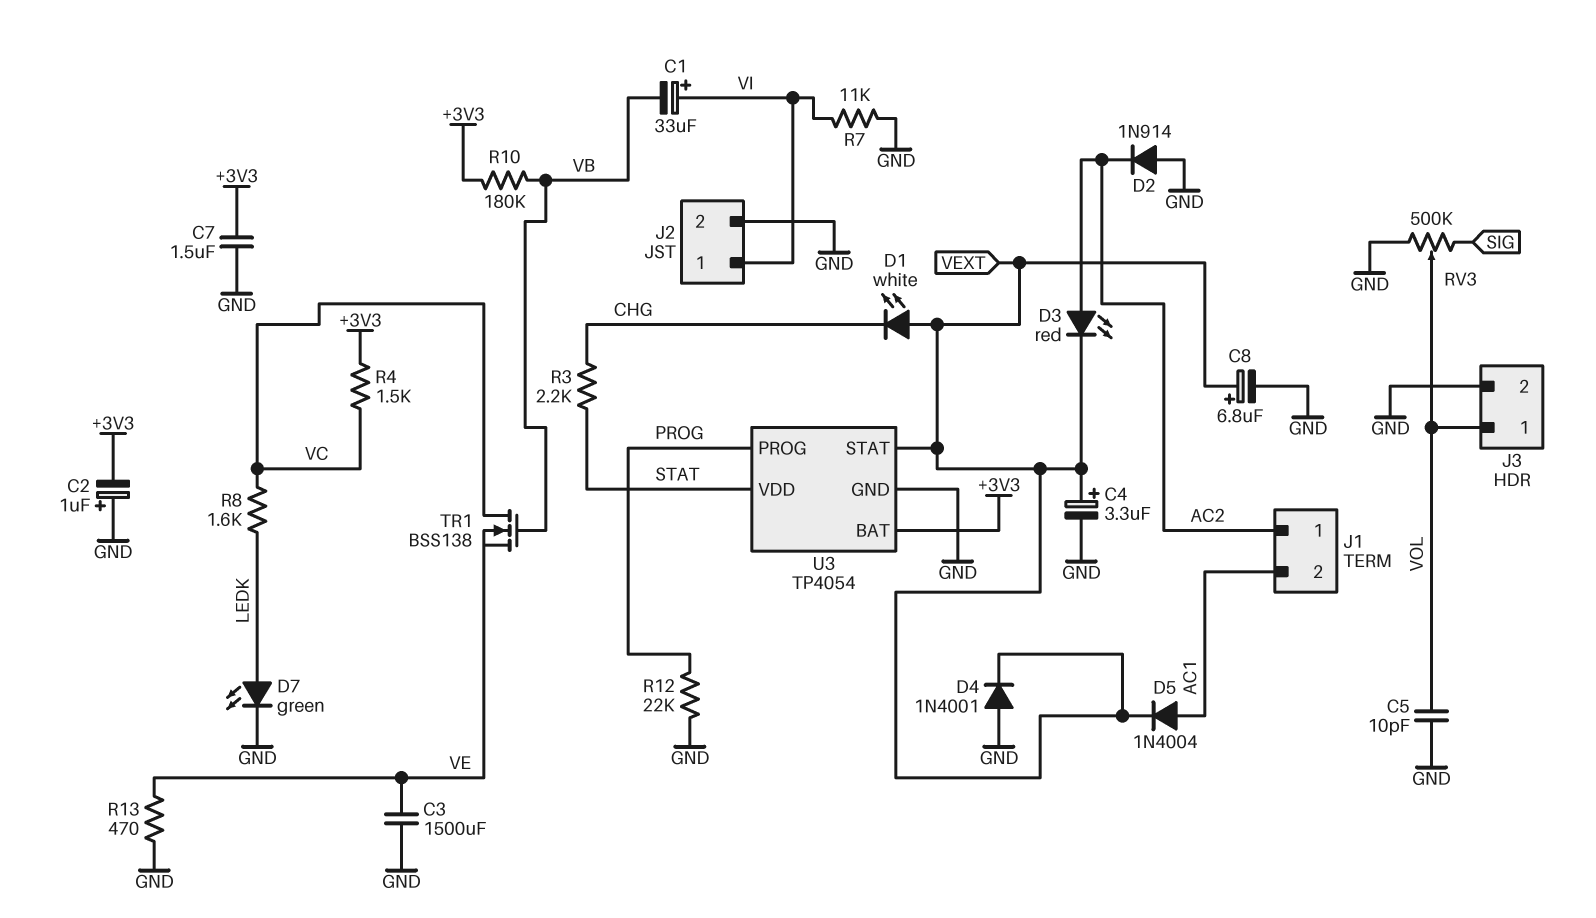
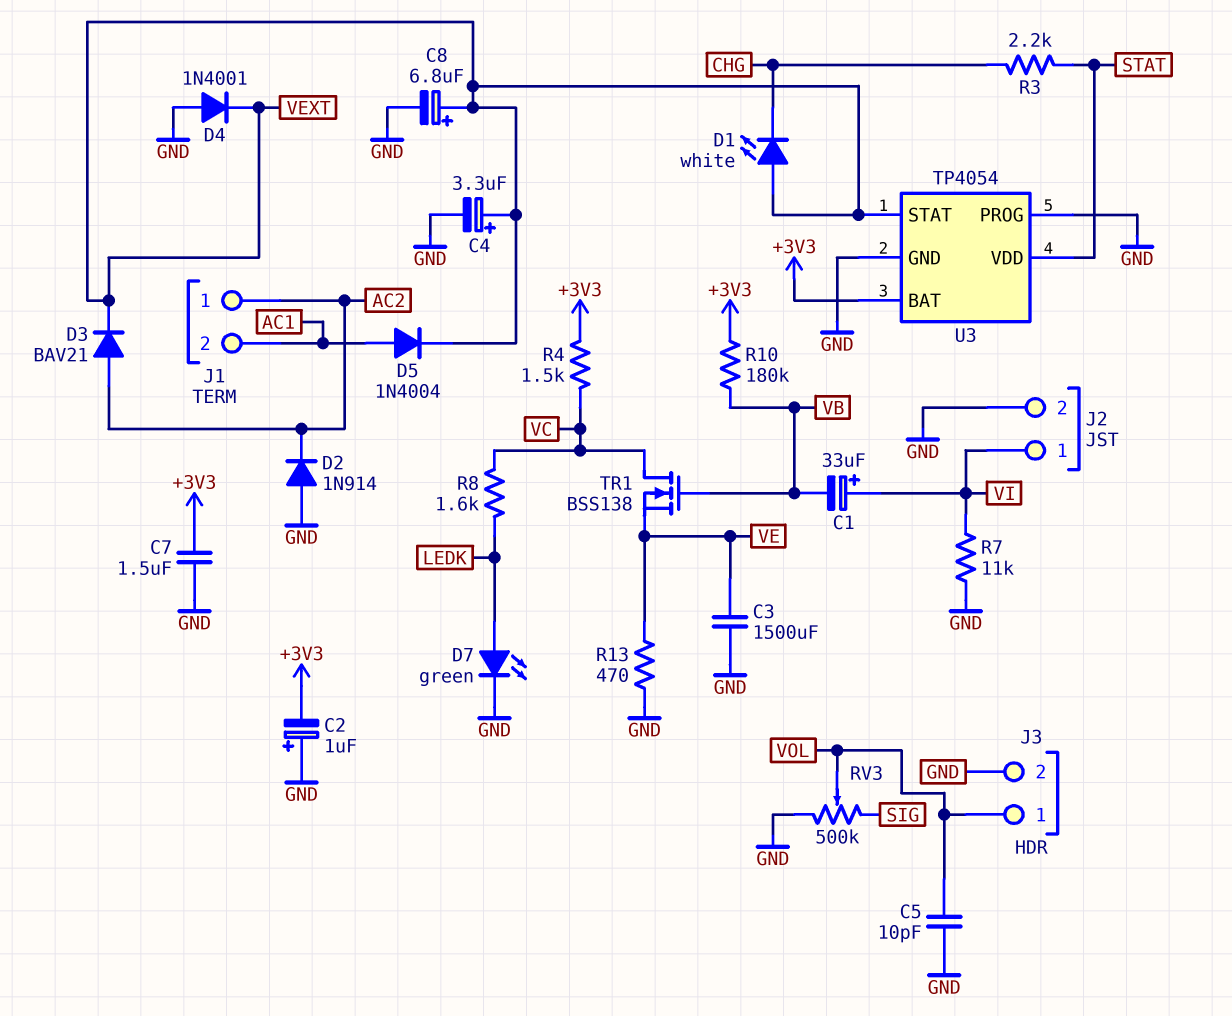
D3: LED red (A AC2, K VEXT) -> diode BAV21 (A AC2, K VEXT)
R12: 22k (GND, PROG) -> none
U3 pin PROG: PROG -> GND

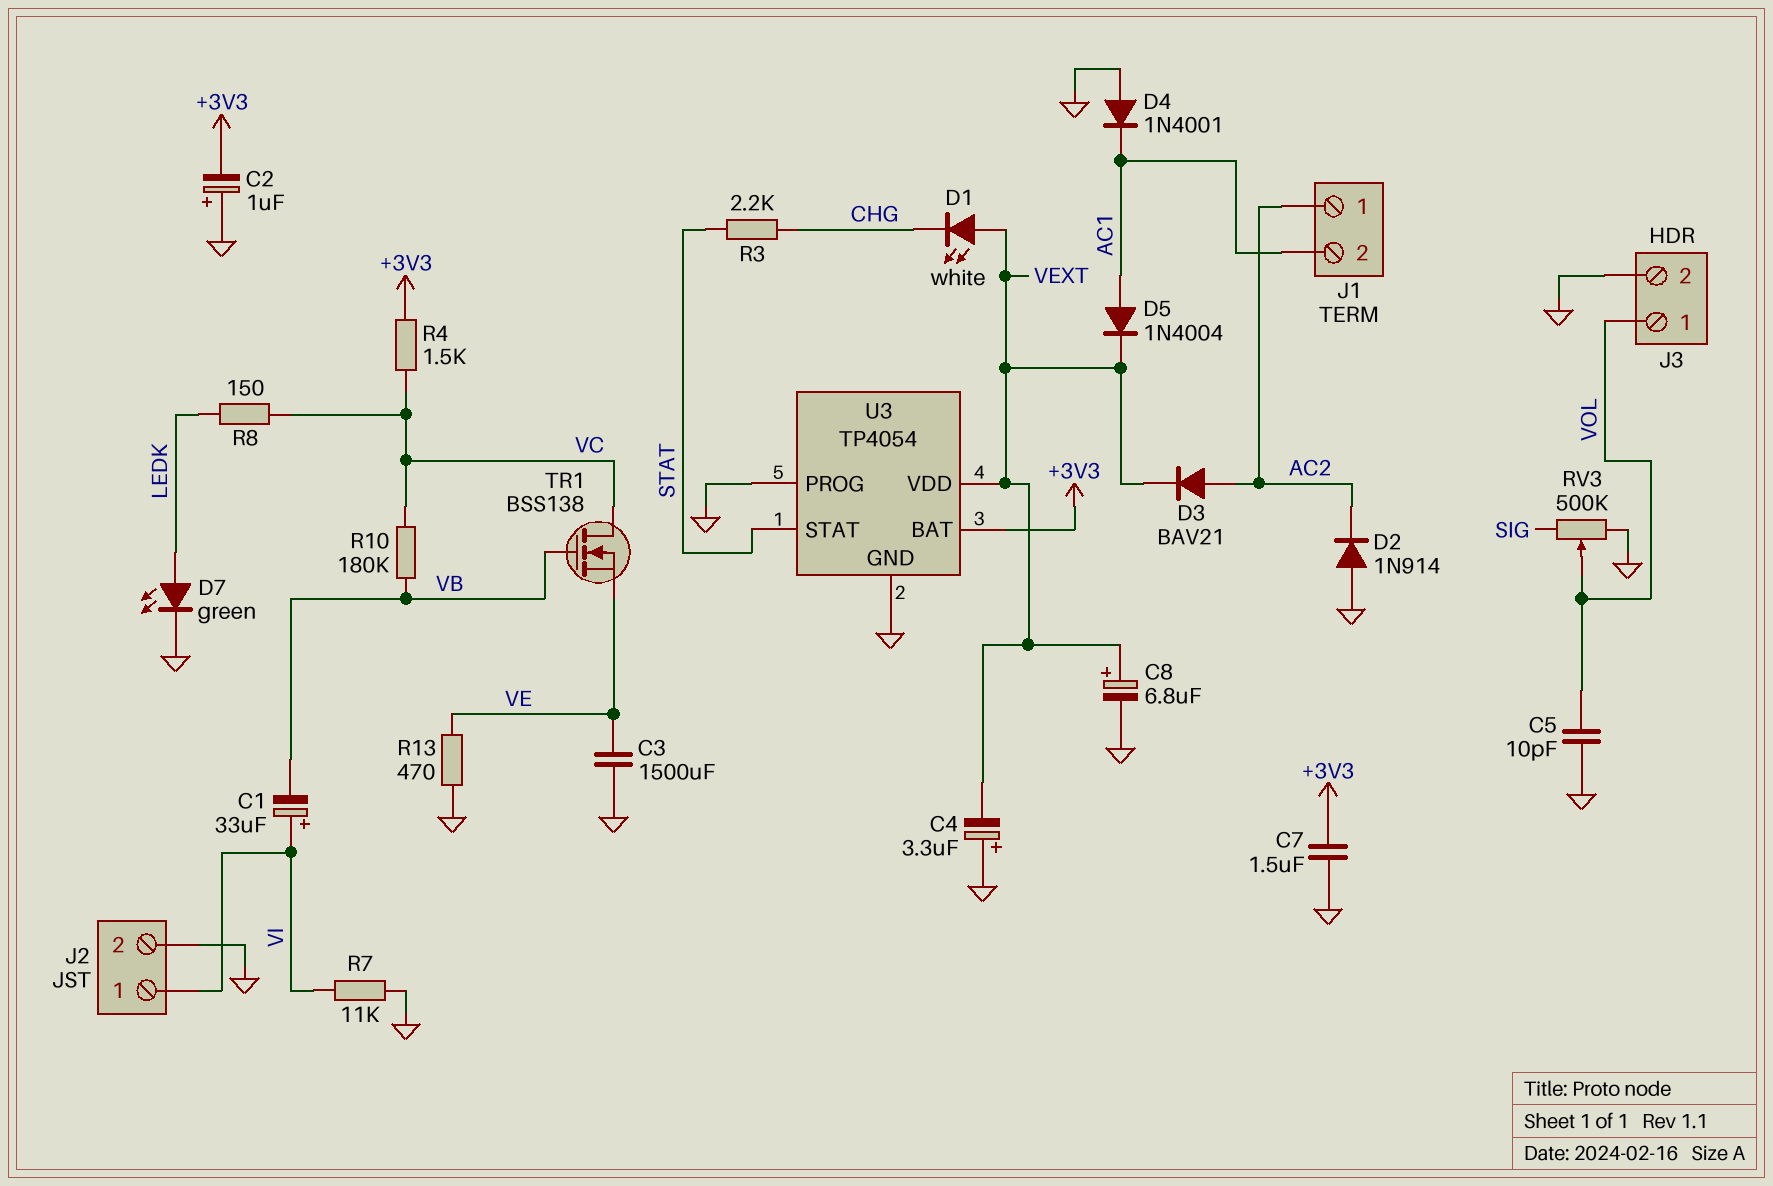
C4: 3.3uF (plus VEXT, minus GND) -> 3.3uF (plus GND, minus VEXT)
D4: diode 1N4001 (A GND, K VEXT) -> diode 1N4001 (A GND, K AC1)
R8: 1.6k (LEDK, VC) -> 150 (LEDK, VC)
R10: 180k (+3V3, VB) -> 180k (VB, VC)
U3 pin STAT: VEXT -> STAT
U3 pin VDD: STAT -> VEXT

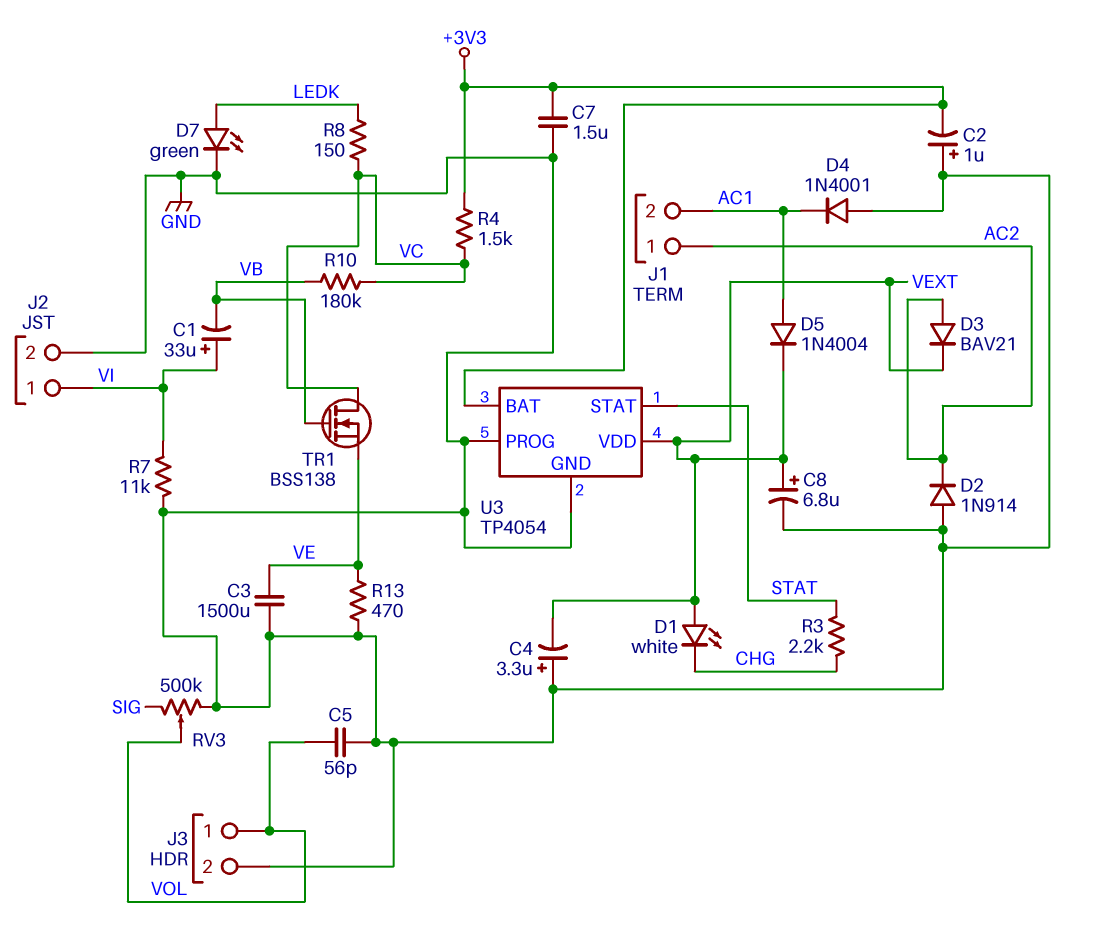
C5: 10pF (GND, VOL) -> 56pF (GND, VOL)

